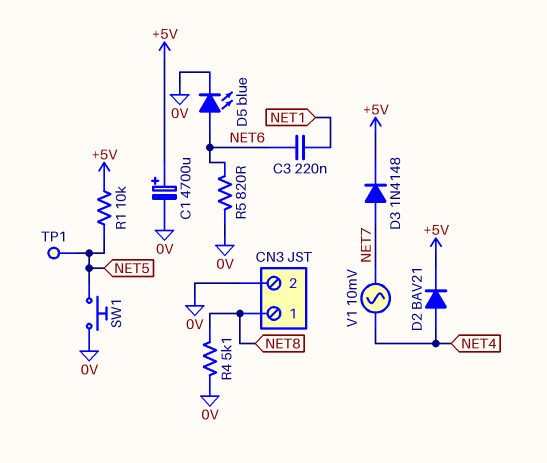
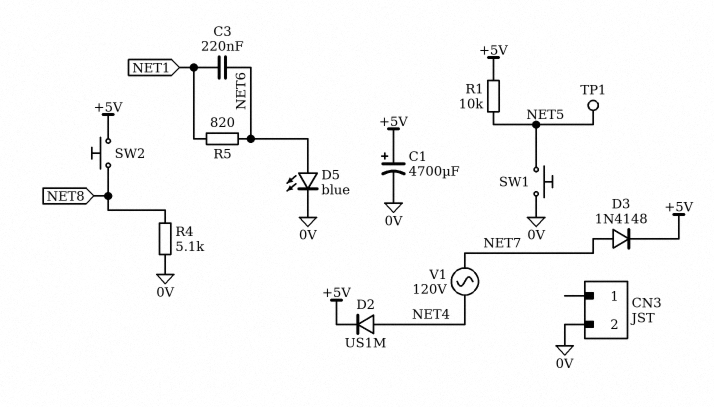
CN3 pin 1: NET8 -> none
D2: diode BAV21 (A NET4, K +5V) -> diode US1M (A NET4, K +5V)
R5: 820 (0V, NET6) -> 820 (NET1, NET6)
SW2: none -> button (+5V, NET8)
V1: AC 10mV (NET4, NET7) -> AC 120V (NET4, NET7)

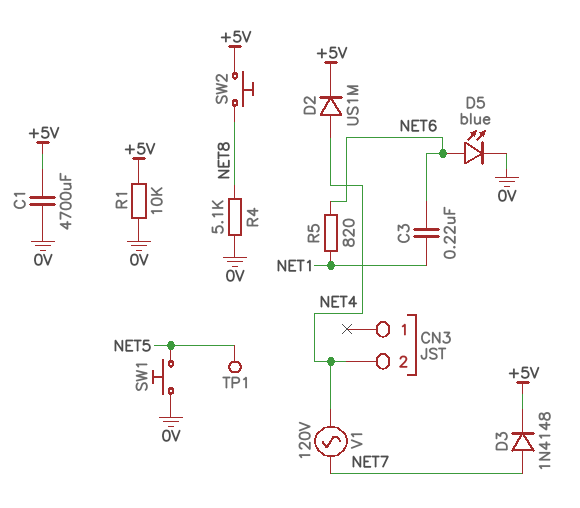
C1: 4700uF (plus +5V, minus 0V) -> 4700uF (+5V, 0V)
CN3 pin 2: 0V -> NET4
R1: 10k (+5V, NET5) -> 10k (+5V, 0V)

